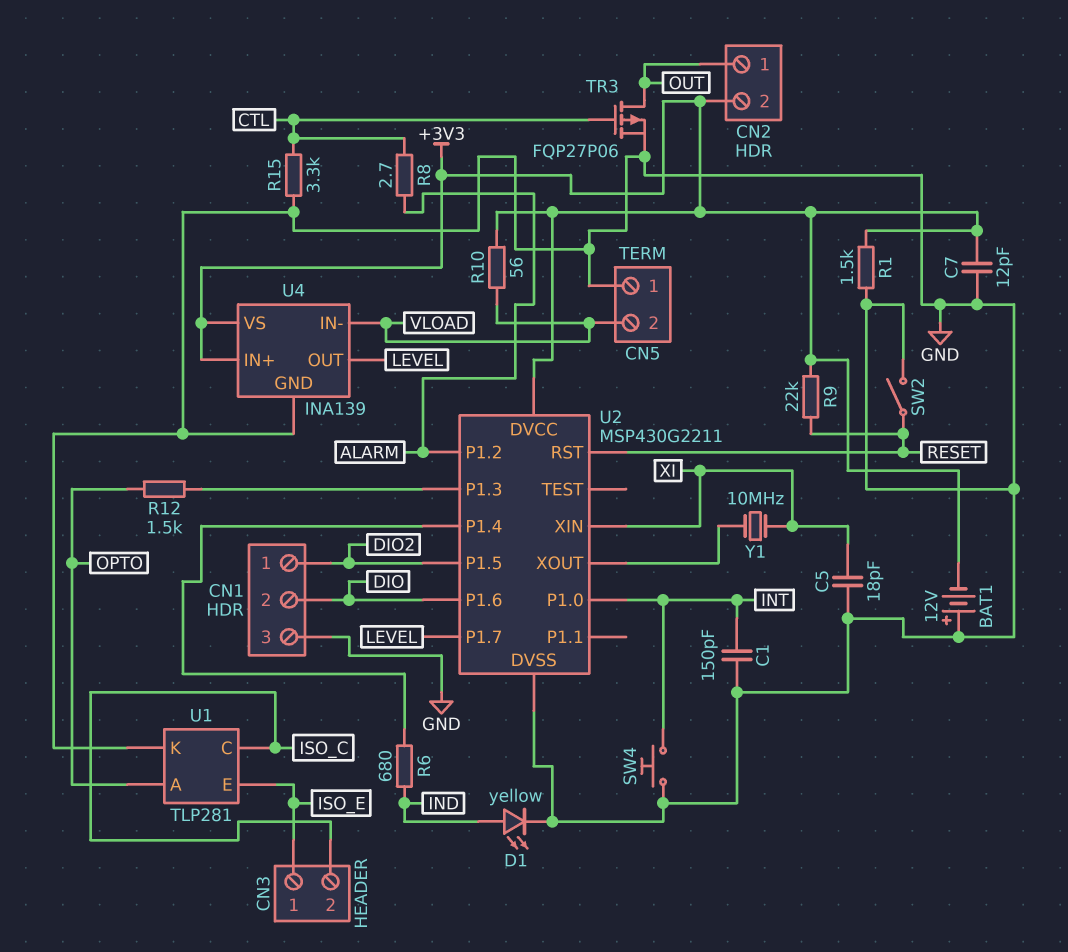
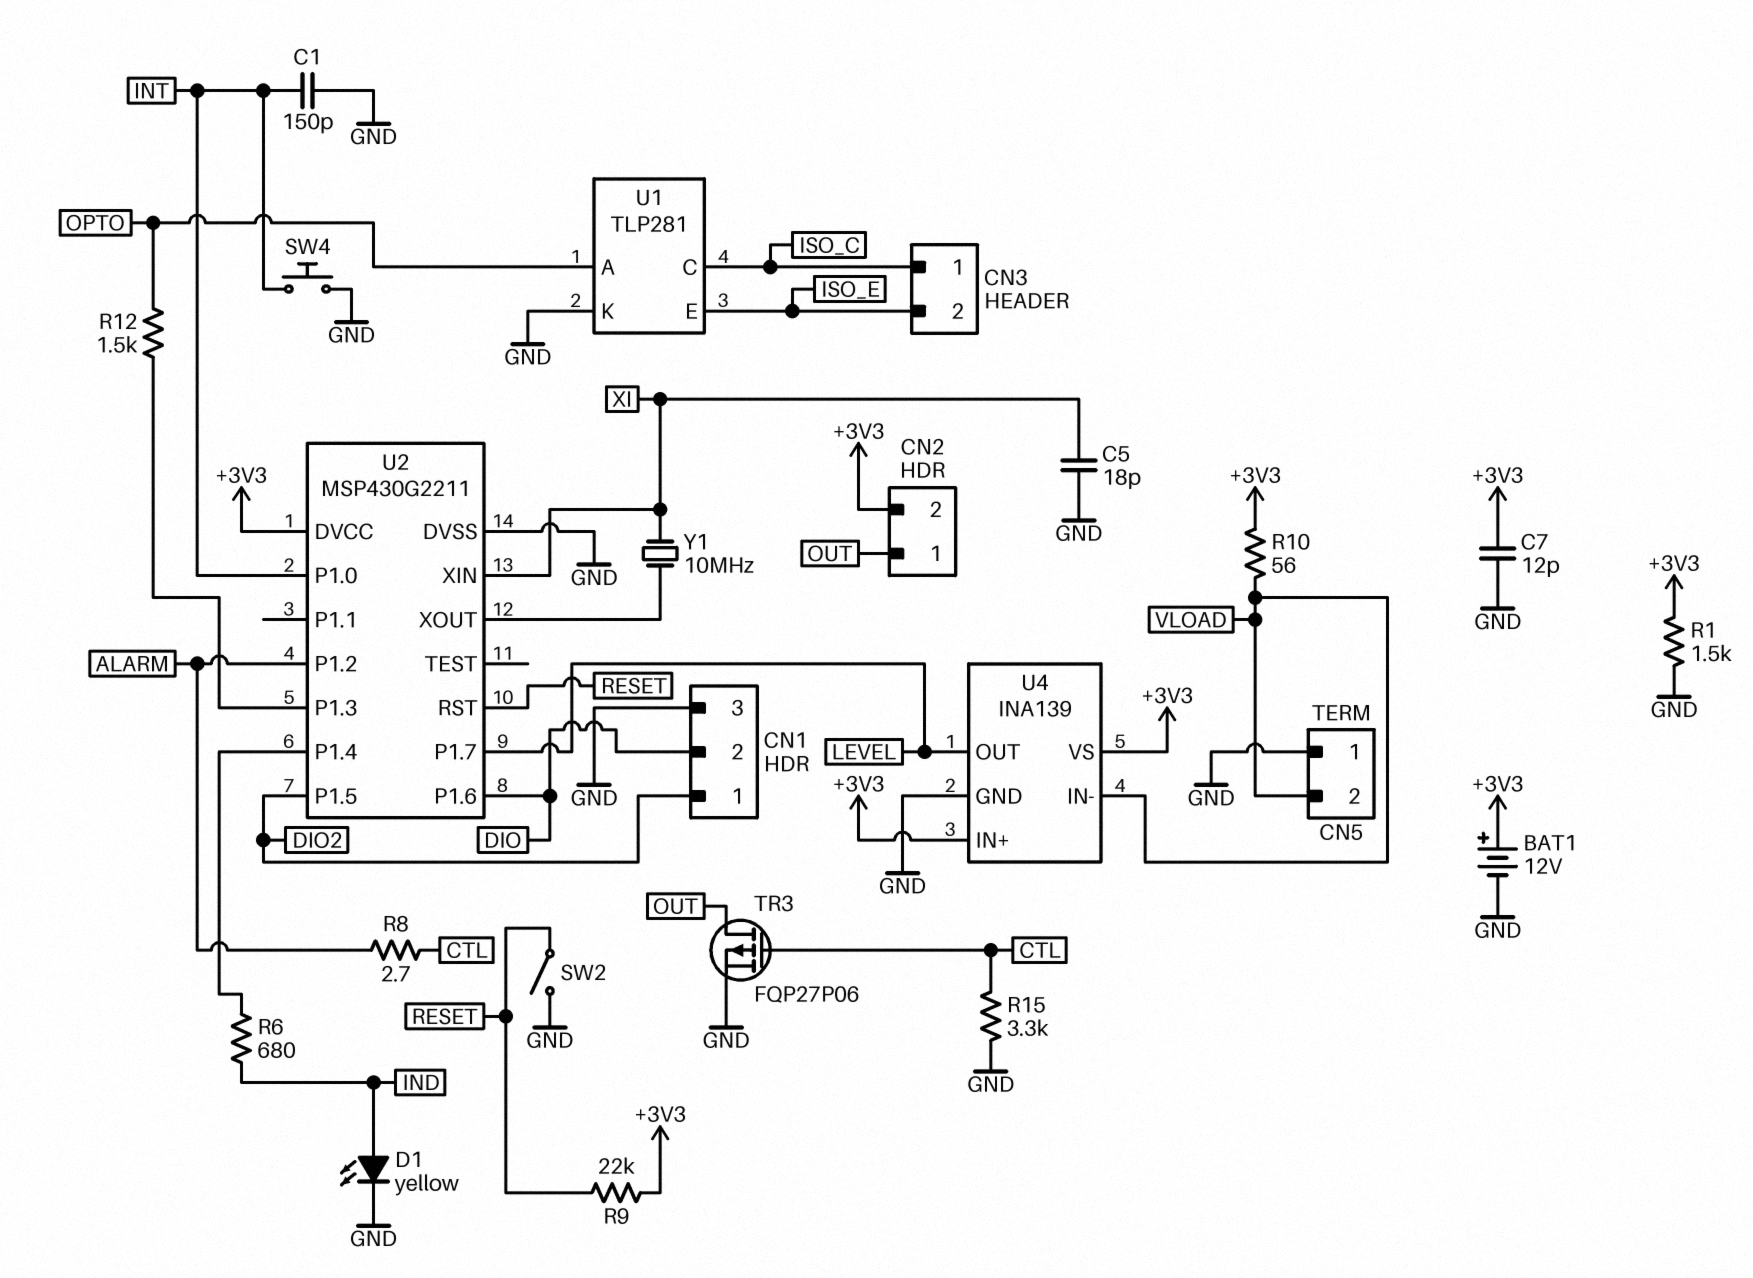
BAT1: 12V (plus GND, minus +3V3) -> 12V (plus +3V3, minus GND)
CN3 pin 1: ISO_E -> ISO_C
CN3 pin 2: ISO_C -> ISO_E

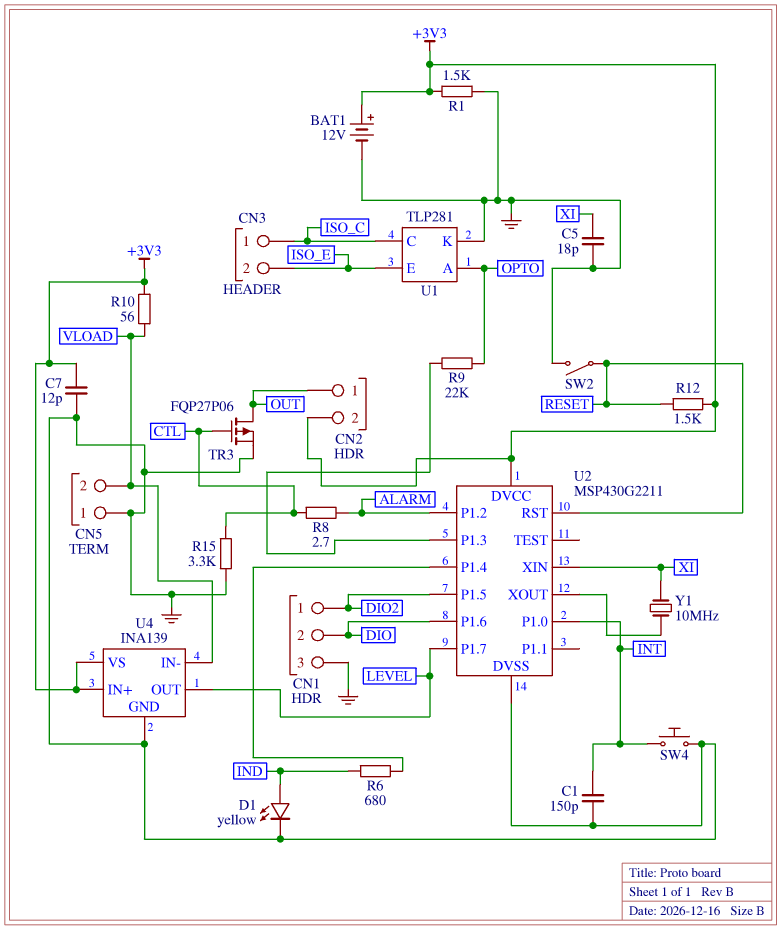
R9: 22k (+3V3, RESET) -> 22k (OPTO, U2/P1.3)
R12: 1.5k (OPTO, U2/P1.3) -> 1.5k (+3V3, RESET)

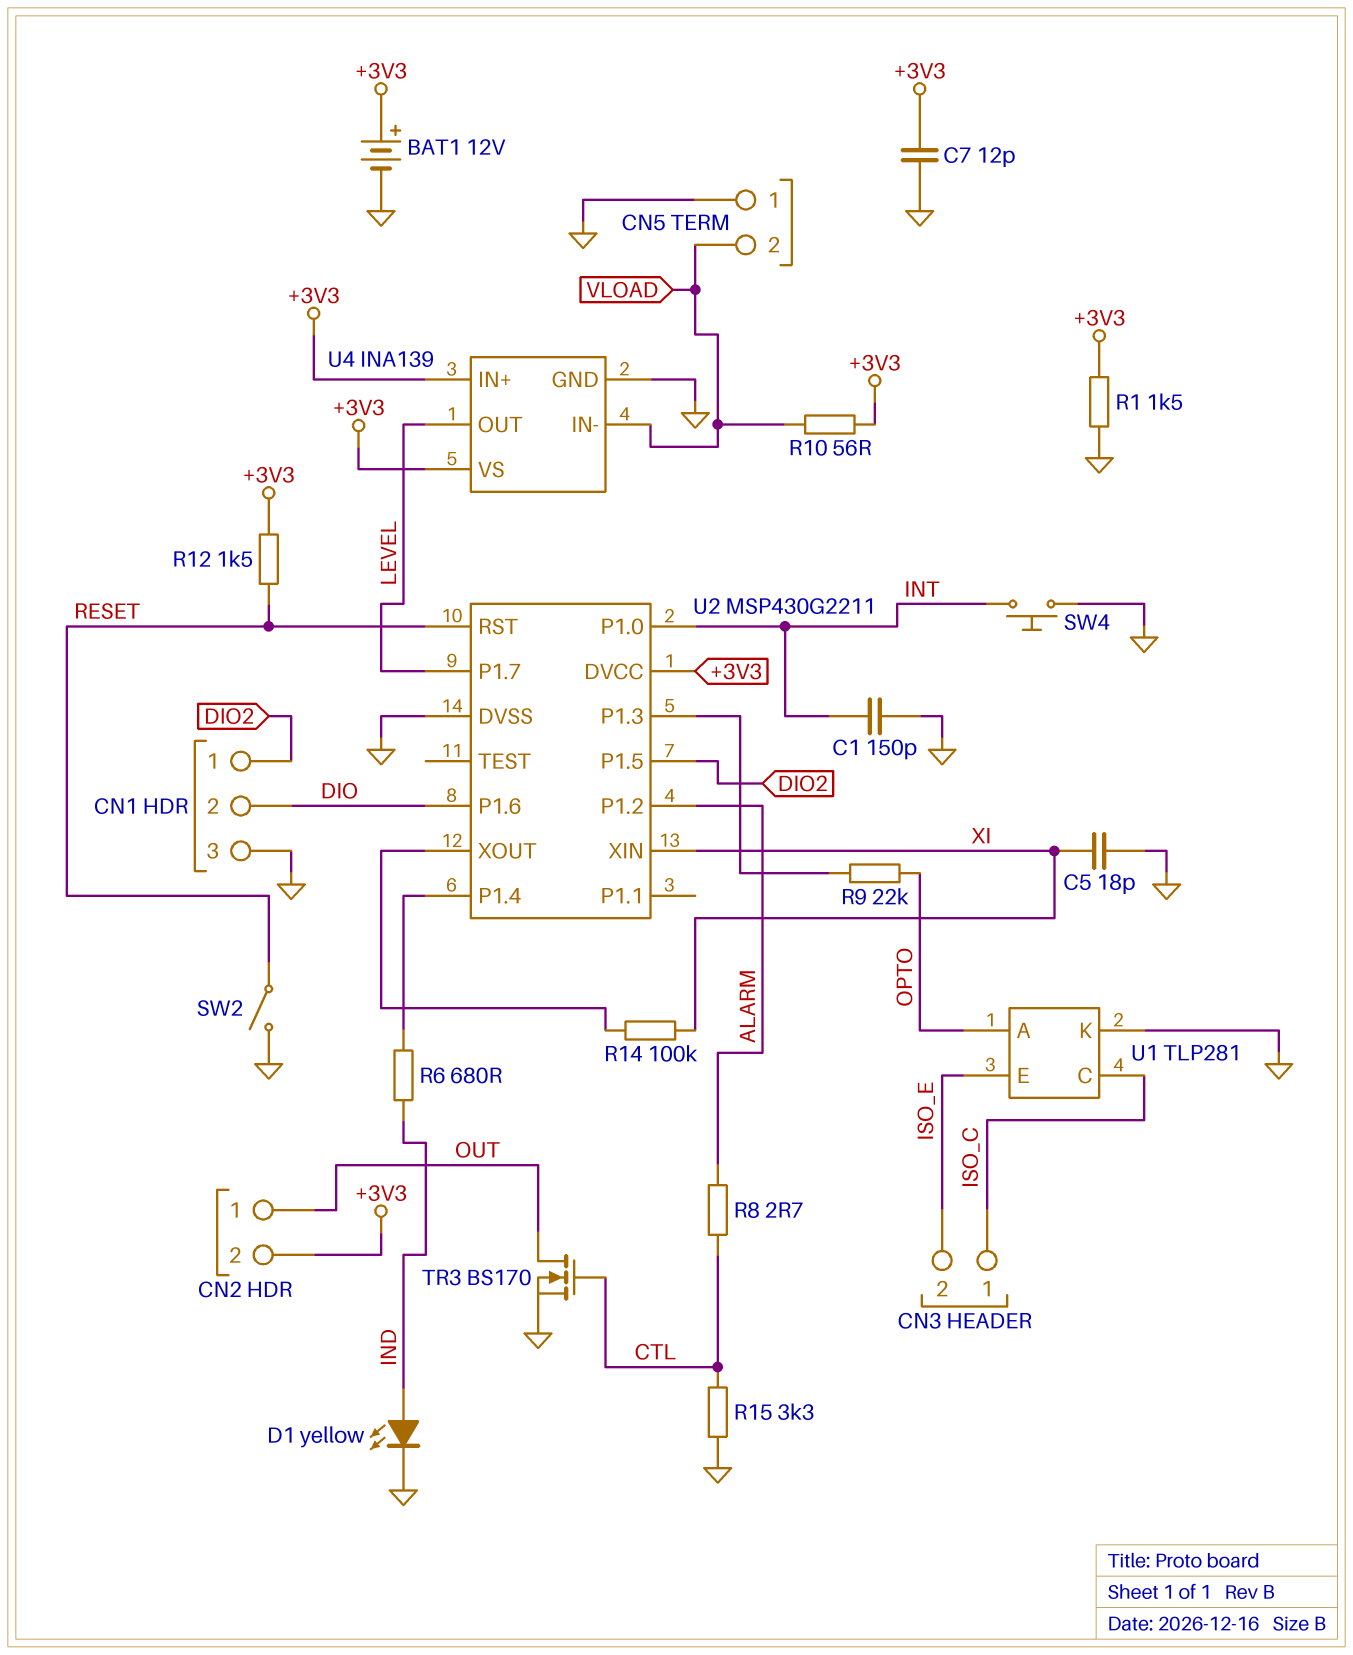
R14: none -> 100k (U2/XOUT, XI)
TR3: PMOS FQP27P06 (G CTL, D OUT, S GND) -> NMOS BS170 (G CTL, D OUT, S GND)
Y1: 10MHz (U2/XOUT, XI) -> none

